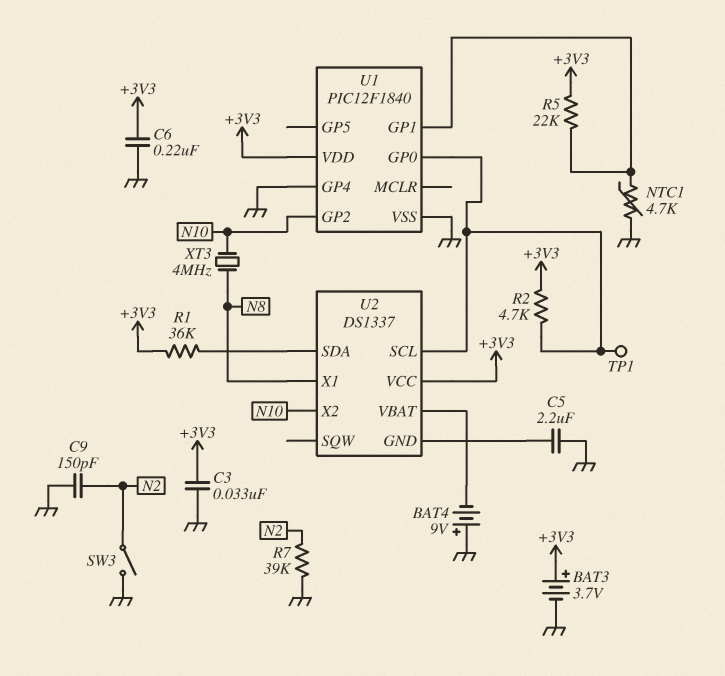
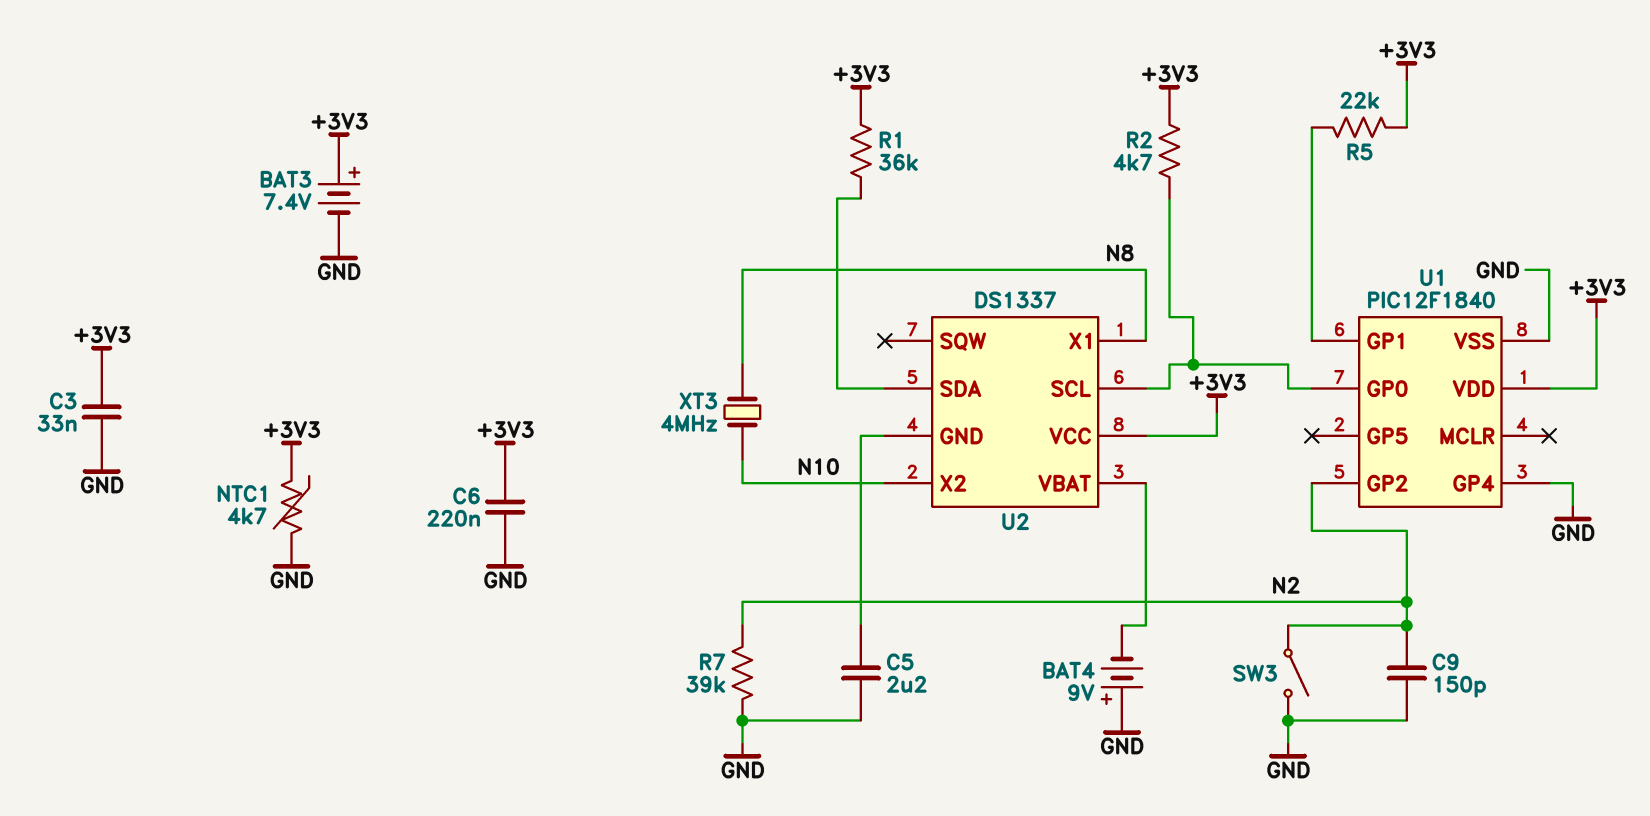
BAT3: 3.7V (plus +3V3, minus GND) -> 7.4V (plus +3V3, minus GND)
NTC1: 4.7k (GND, U1/GP1) -> 4.7k (+3V3, GND)
TP1: test point (U1/GP0) -> none
U1 pin GP2: N10 -> N2

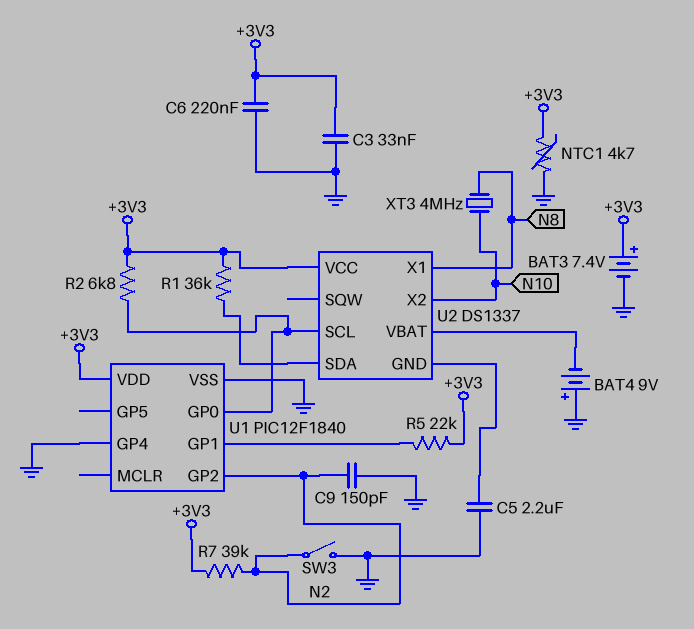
R2: 4.7k (+3V3, U1/GP0) -> 6.8k (+3V3, U1/GP0)
R7: 39k (GND, N2) -> 39k (+3V3, N2)

